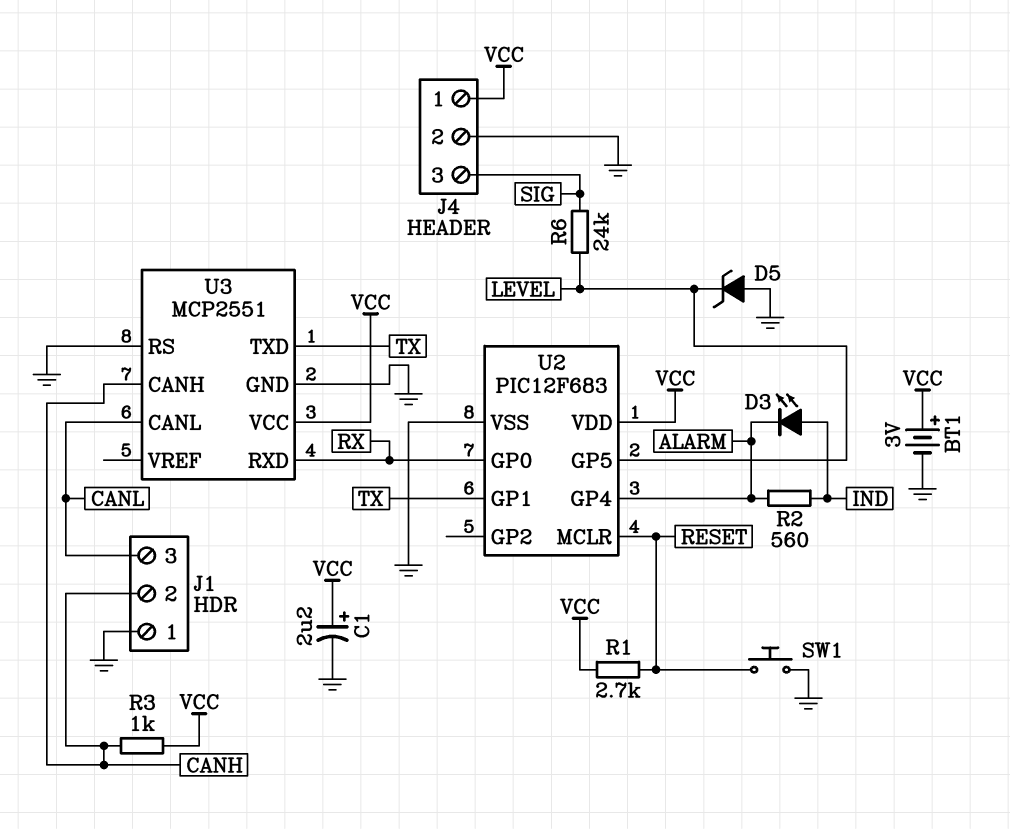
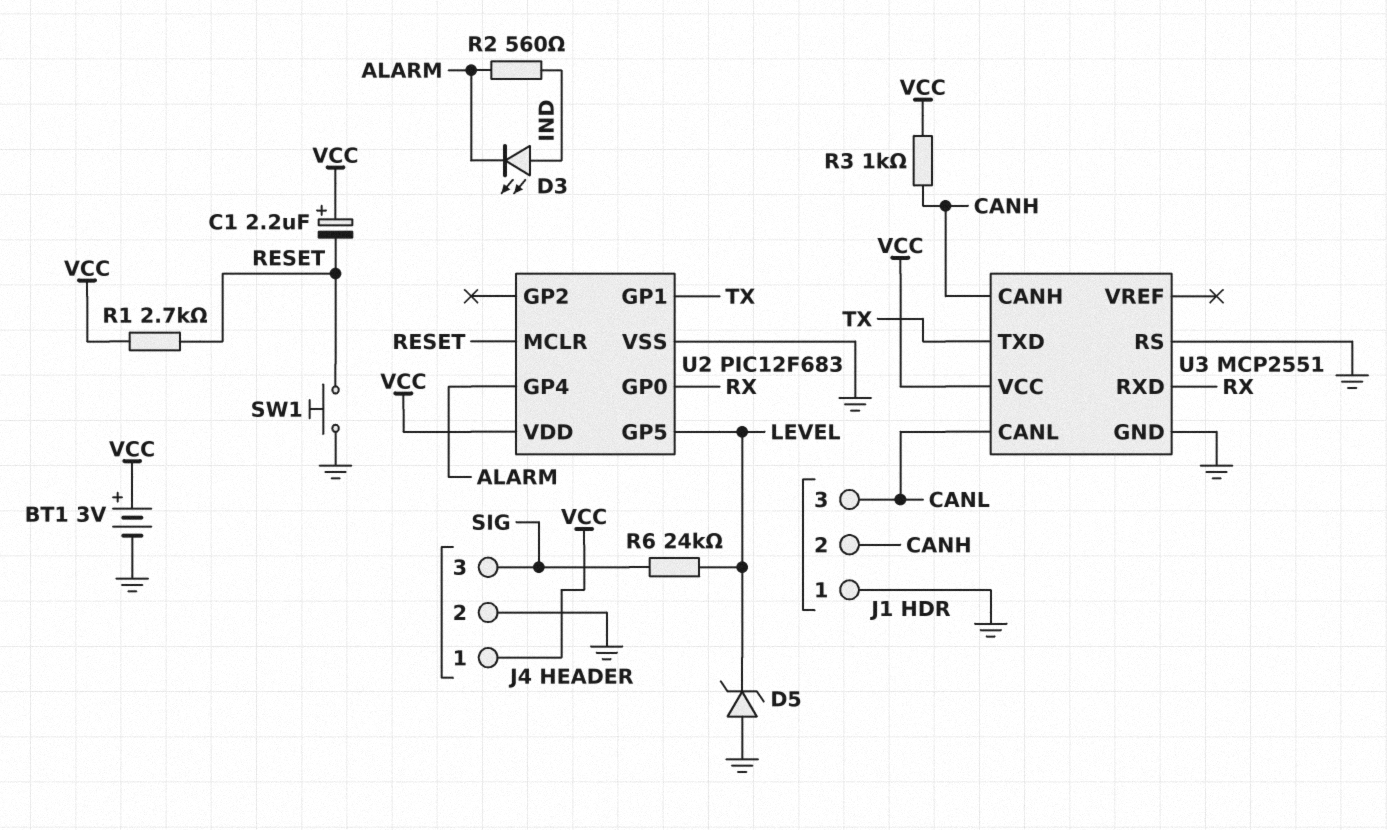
C1: 2.2uF (plus VCC, minus GND) -> 2.2uF (plus VCC, minus RESET)

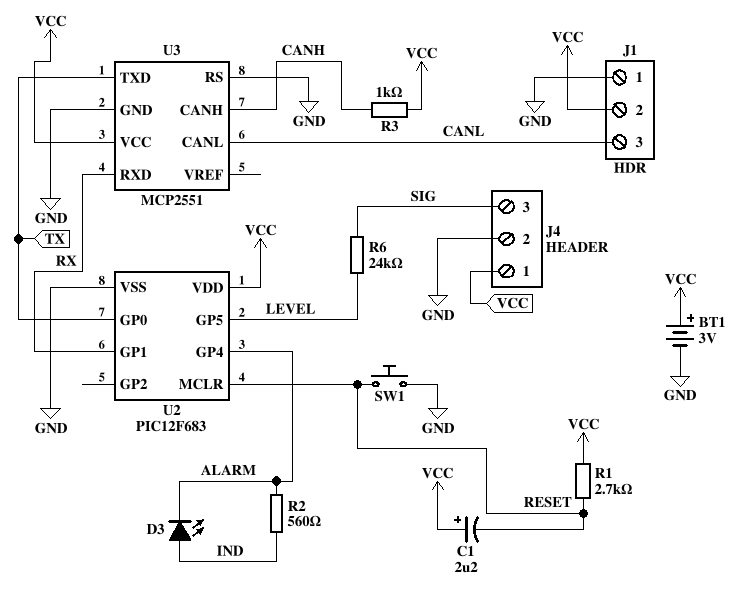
D5: zener (A GND, K LEVEL) -> none
J1 pin 2: CANH -> VCC
U2 pin GP0: RX -> TX
U2 pin GP1: TX -> RX

